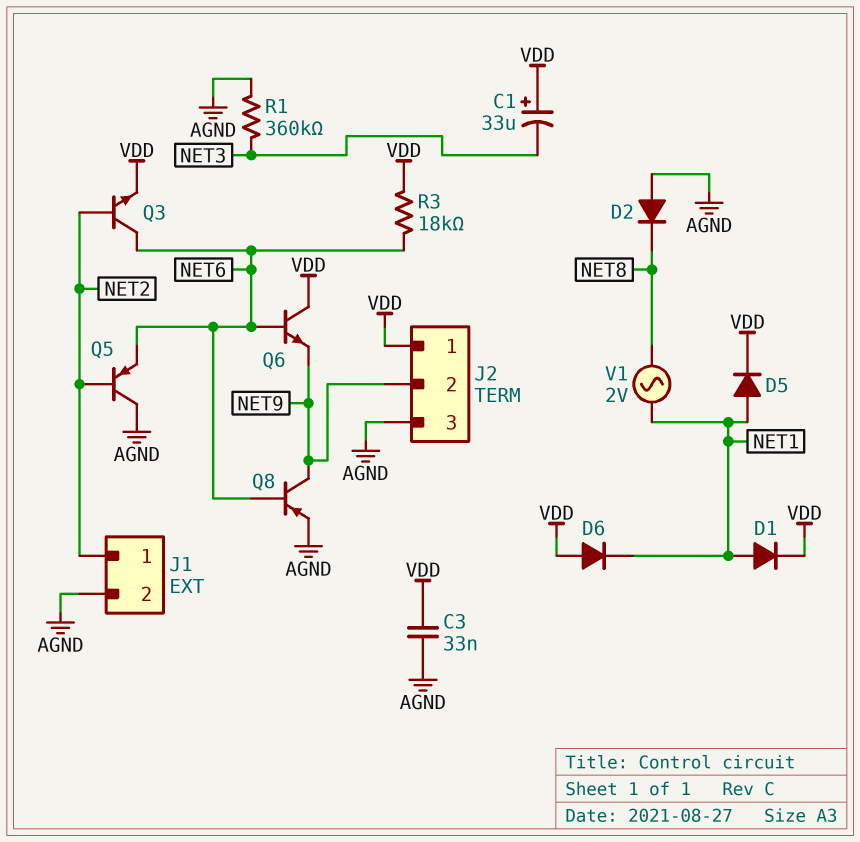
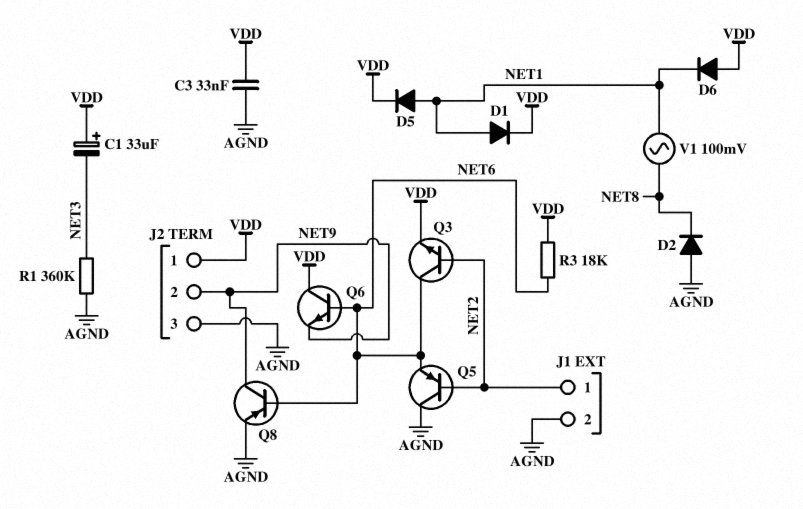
V1: AC 2V (NET1, NET8) -> AC 100mV (NET1, NET8)

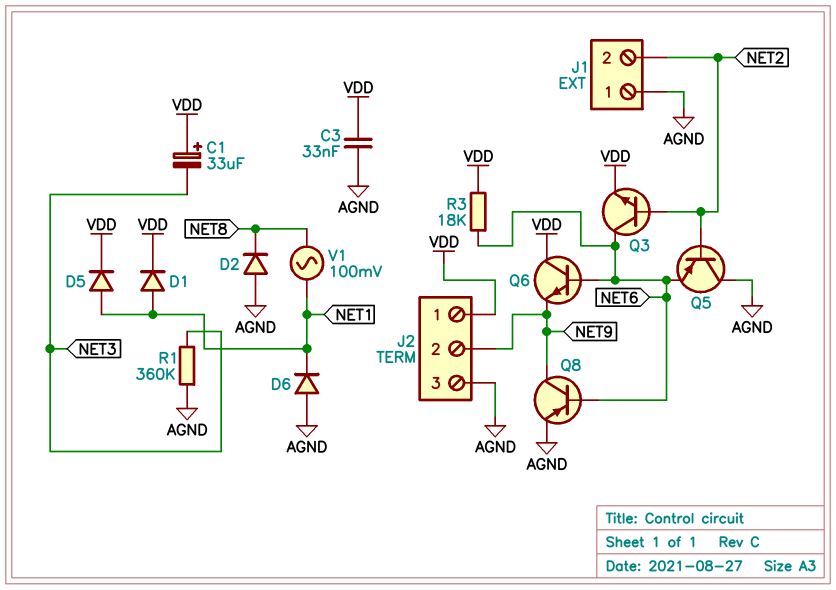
D6: diode (A VDD, K NET1) -> diode (A AGND, K NET1)
J1 pin 1: NET2 -> AGND
J1 pin 2: AGND -> NET2

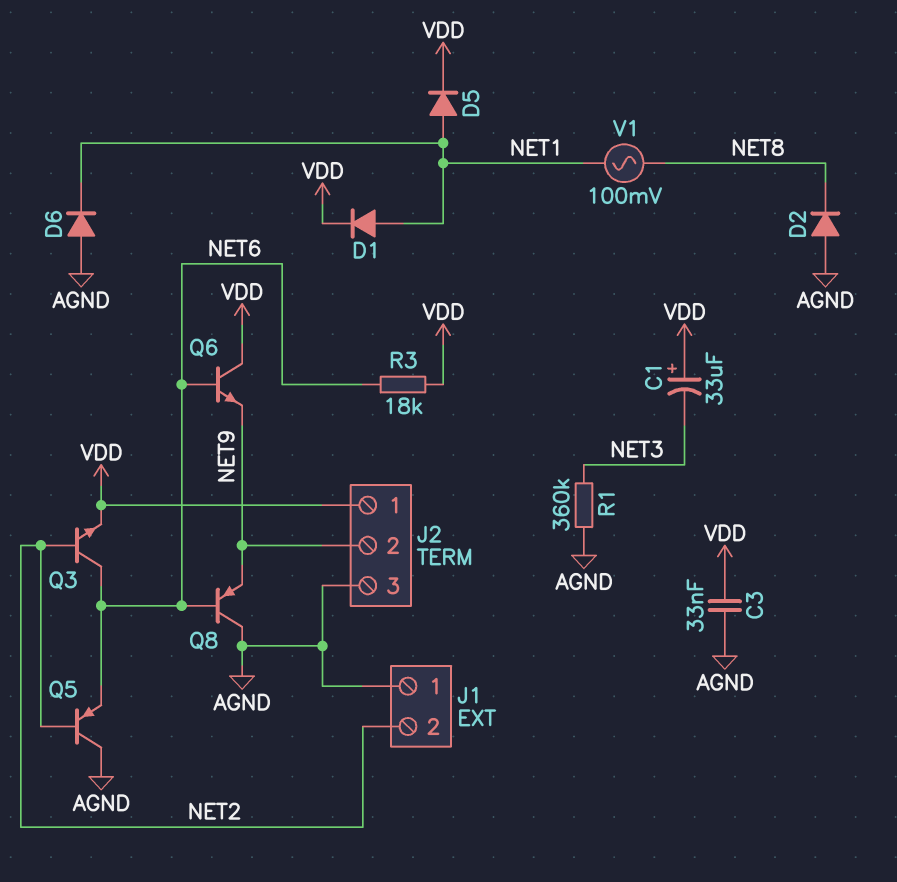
Q8: PNP (B NET6, C NET9, E AGND) -> PNP (B NET6, C AGND, E NET9)

